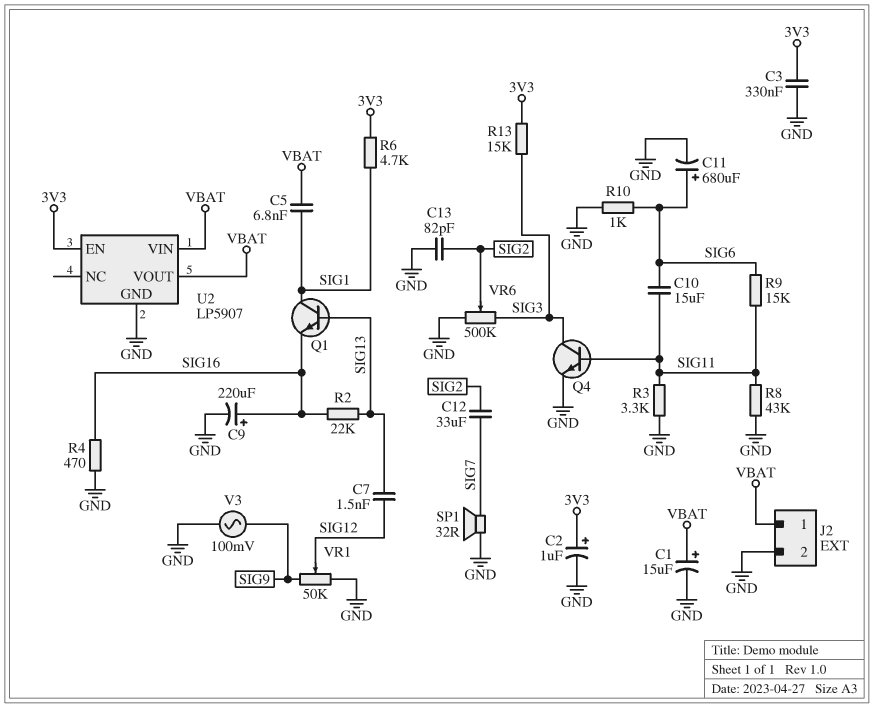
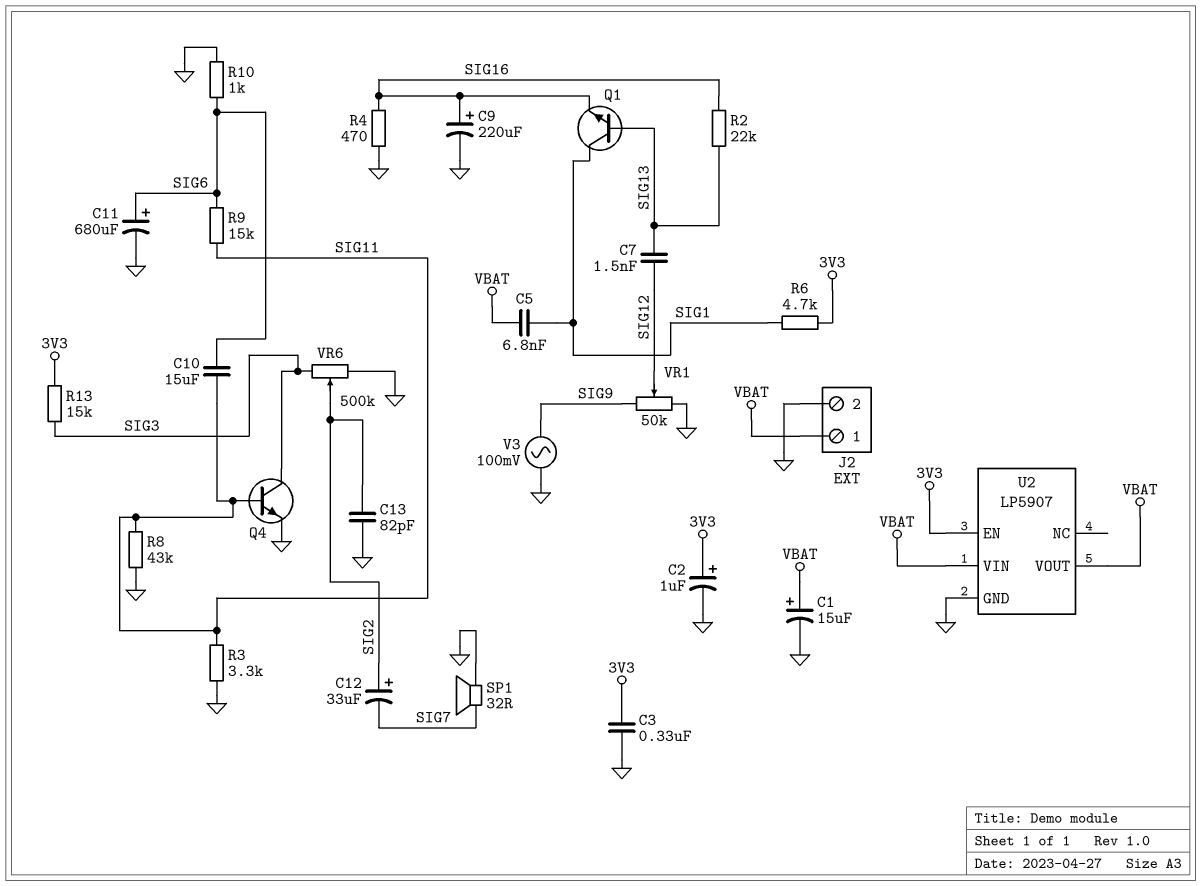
C12: 33uF (SIG2, SIG7) -> 33uF (plus SIG2, minus SIG7)

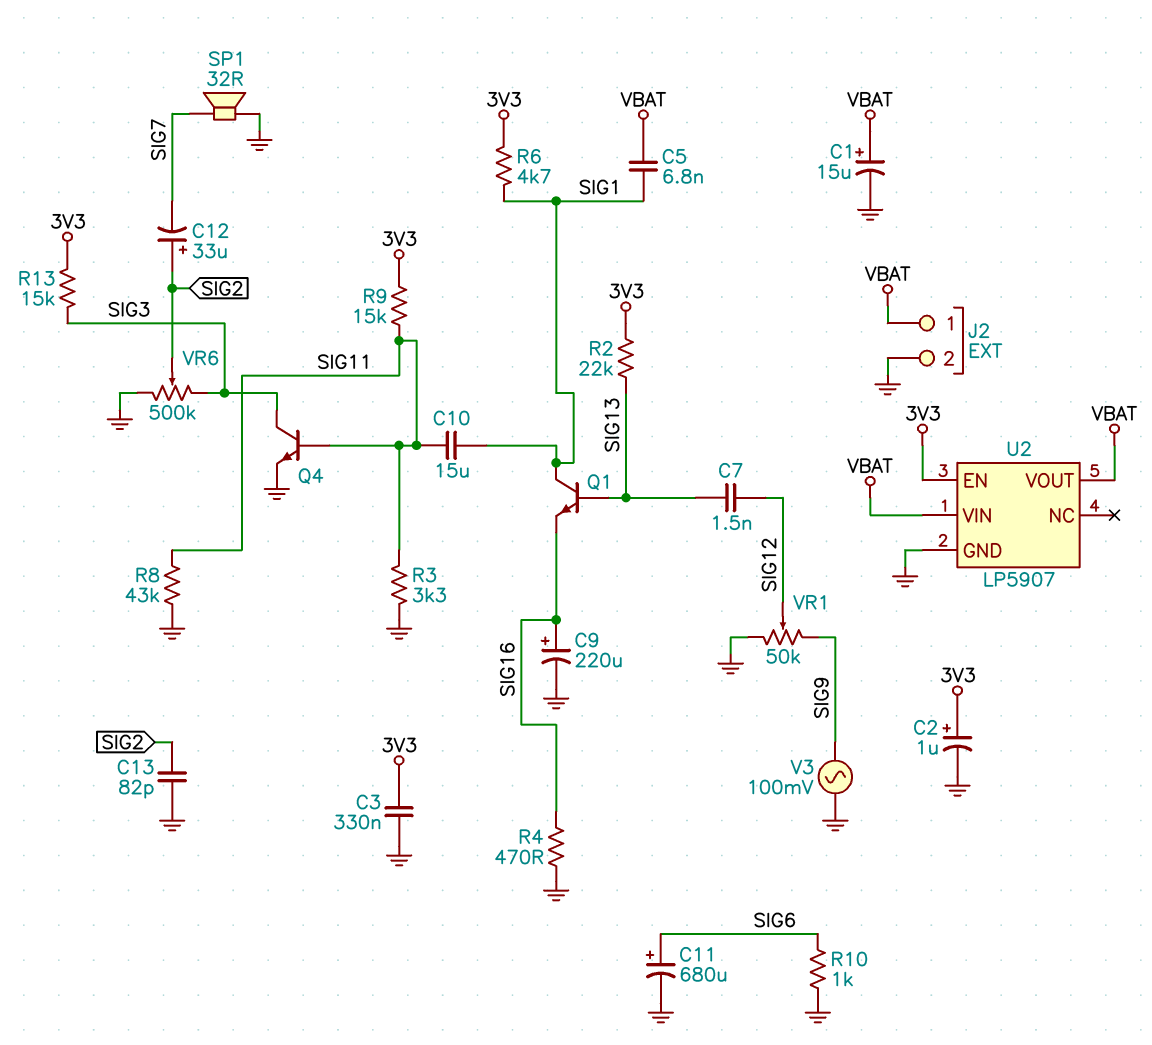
C10: 15uF (SIG6, SIG11) -> 15uF (SIG1, SIG11)
R2: 22k (SIG13, SIG16) -> 22k (3V3, SIG13)
R9: 15k (SIG6, SIG11) -> 15k (3V3, SIG11)

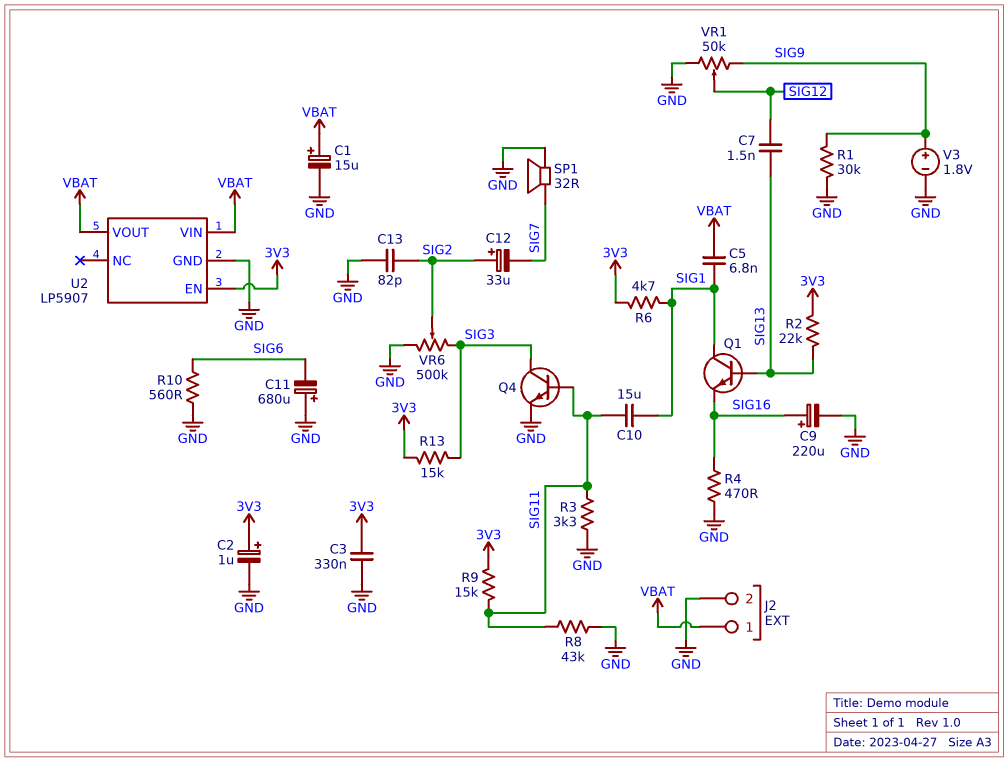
C11: 680uF (plus SIG6, minus GND) -> 680uF (plus GND, minus SIG6)
R1: none -> 30k (GND, SIG9)
R10: 1k (GND, SIG6) -> 560 (GND, SIG6)
V3: AC 100mV (GND, SIG9) -> 1.8V (plus SIG9, minus GND)

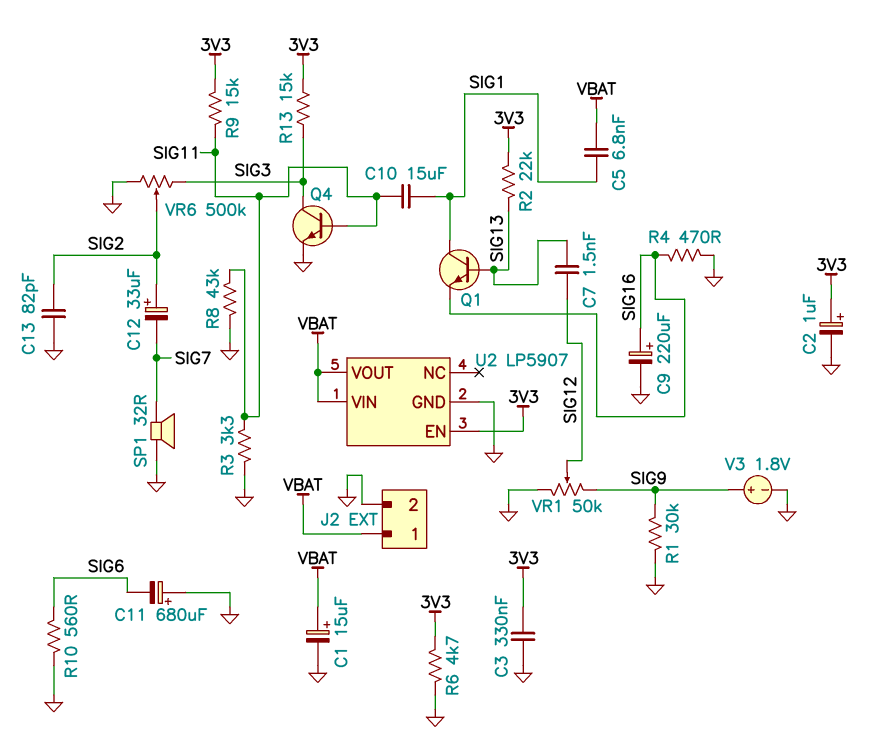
R6: 4.7k (3V3, SIG1) -> 4.7k (3V3, GND)

